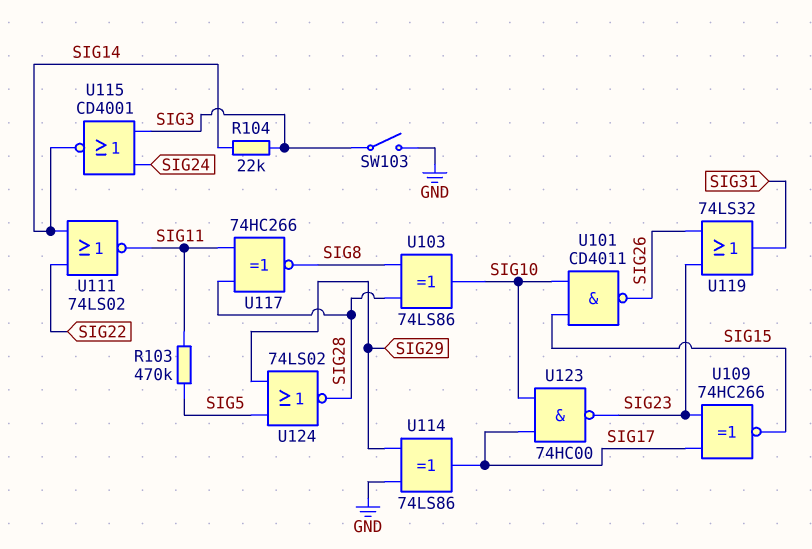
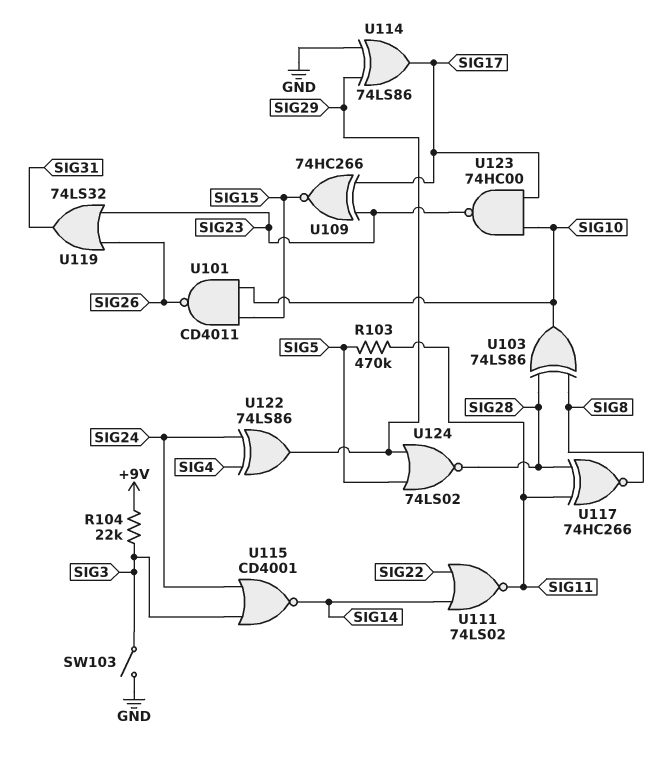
R104: 22k (SIG3, SIG14) -> 22k (+9V, SIG3)
U122: none -> XOR 74LS86 (in SIG4, in SIG24, out SIG29)

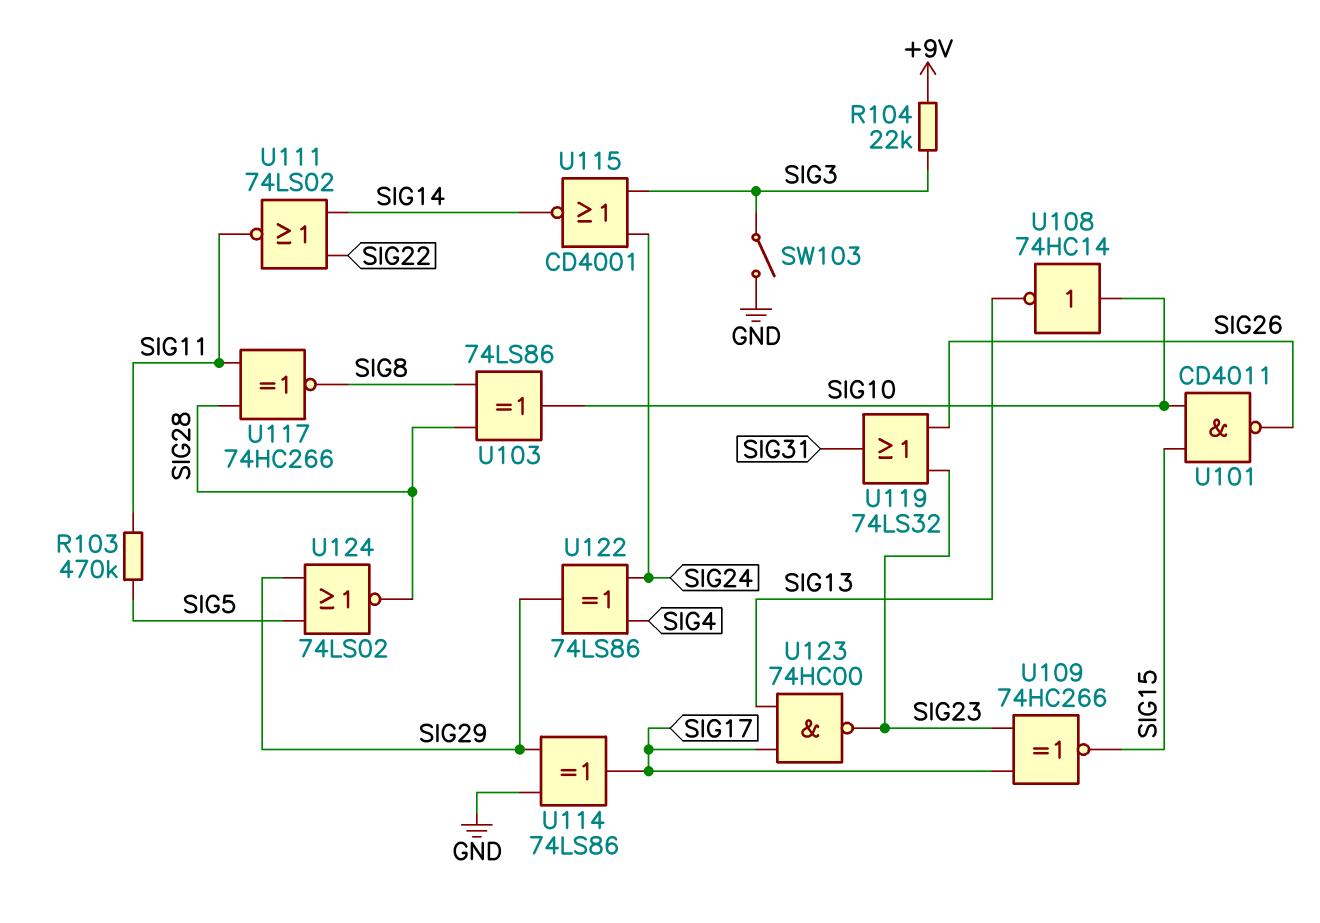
U108: none -> NOT 74HC14 (in SIG10, out SIG13)
U123: NAND 74HC00 (in SIG10, in SIG17, out SIG23) -> NAND 74HC00 (in SIG13, in SIG17, out SIG23)

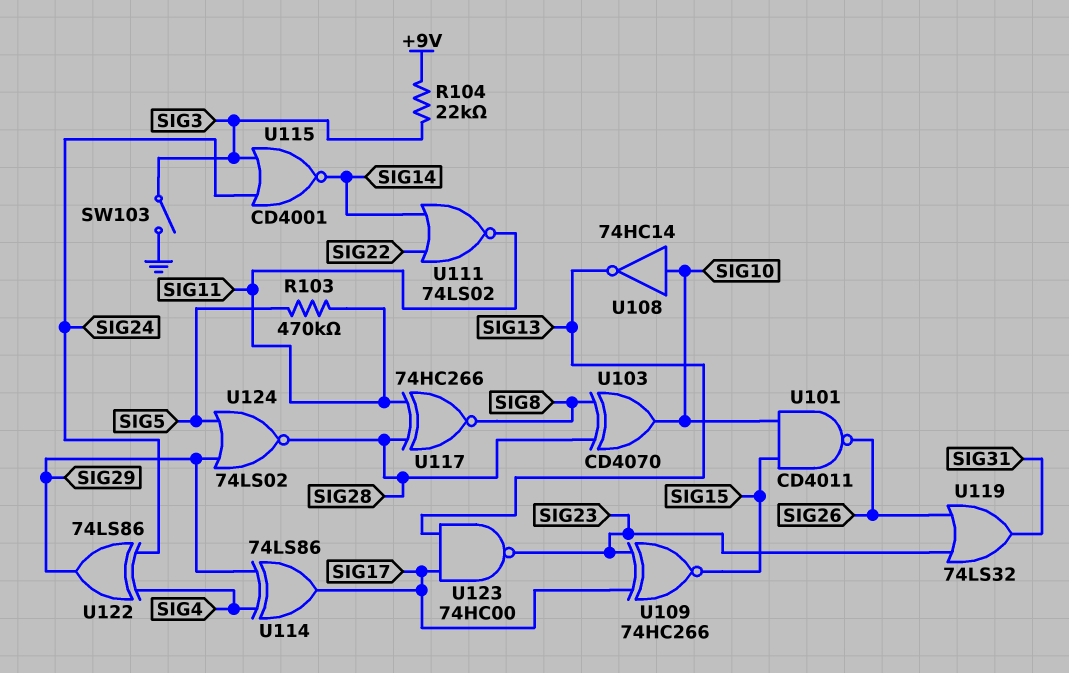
U103: XOR 74LS86 (in SIG8, in SIG28, out SIG10) -> XOR CD4070 (in SIG8, in SIG28, out SIG10)
U114: XOR 74LS86 (in GND, in SIG29, out SIG17) -> XOR 74LS86 (in SIG4, in SIG29, out SIG17)

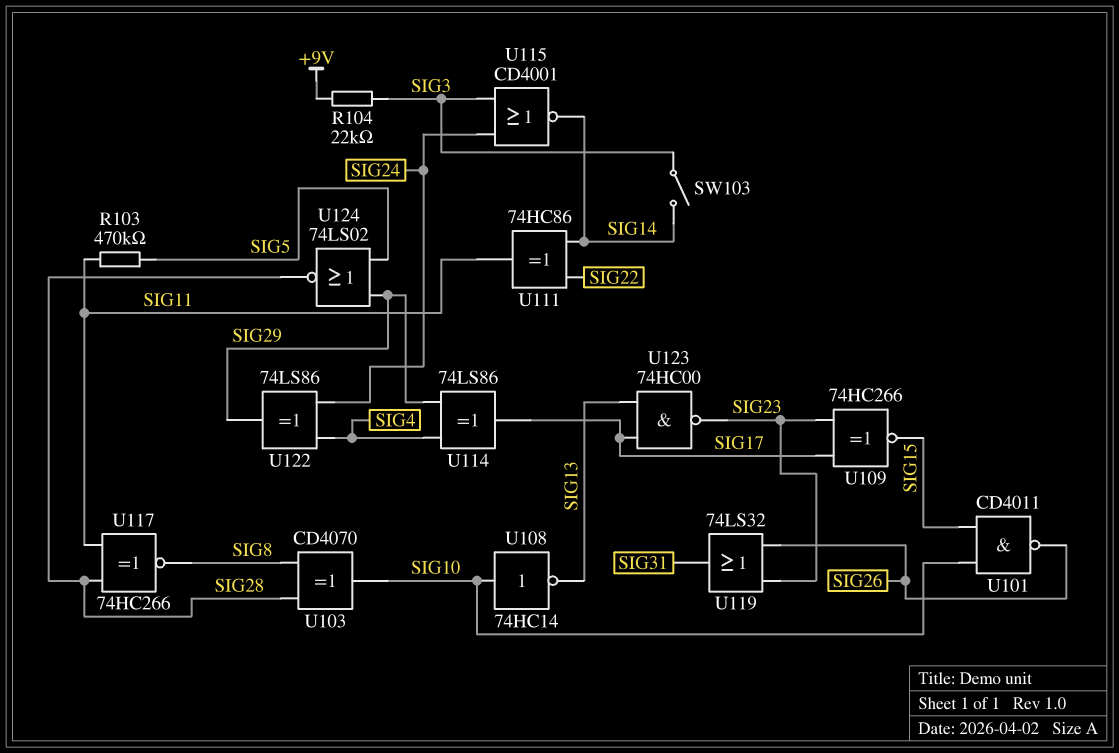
SW103: switch (GND, SIG3) -> switch (SIG3, SIG14)
U111: NOR 74LS02 (in SIG14, in SIG22, out SIG11) -> XOR 74HC86 (in SIG14, in SIG22, out SIG11)

